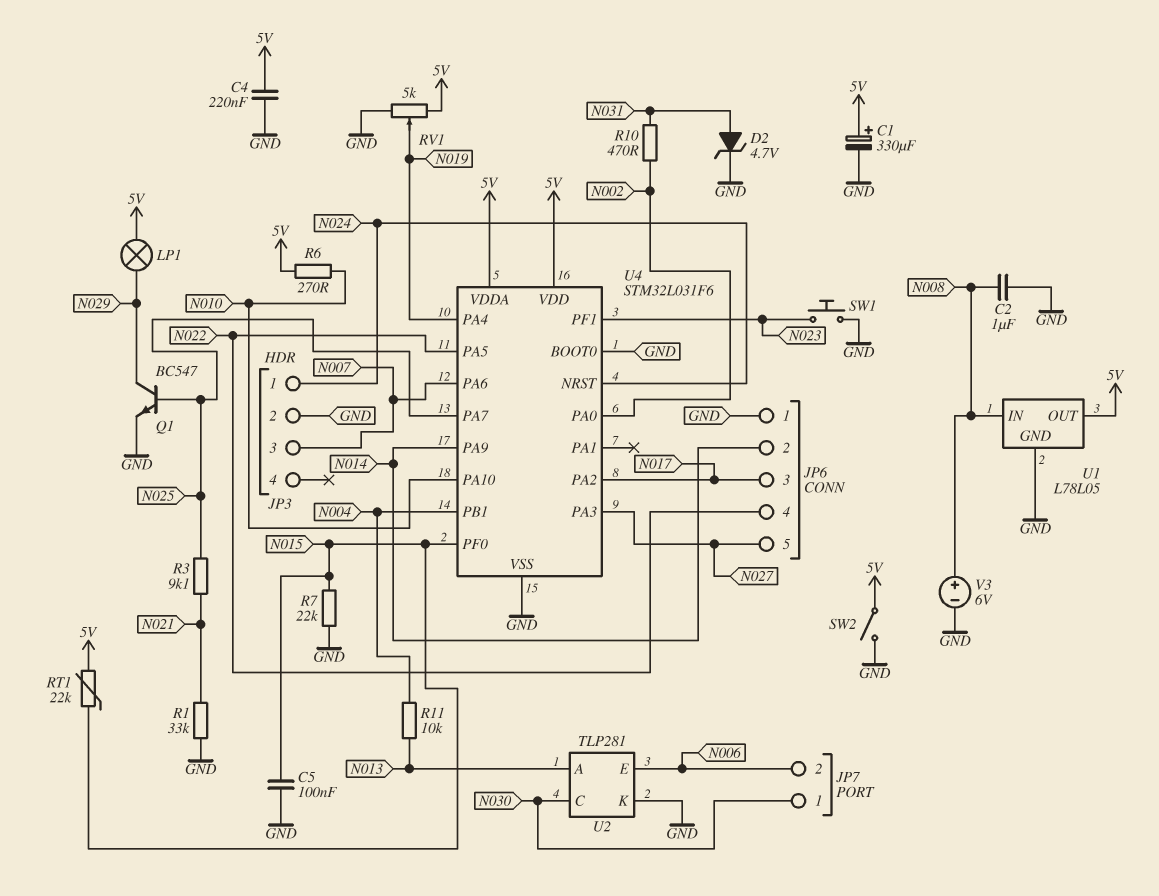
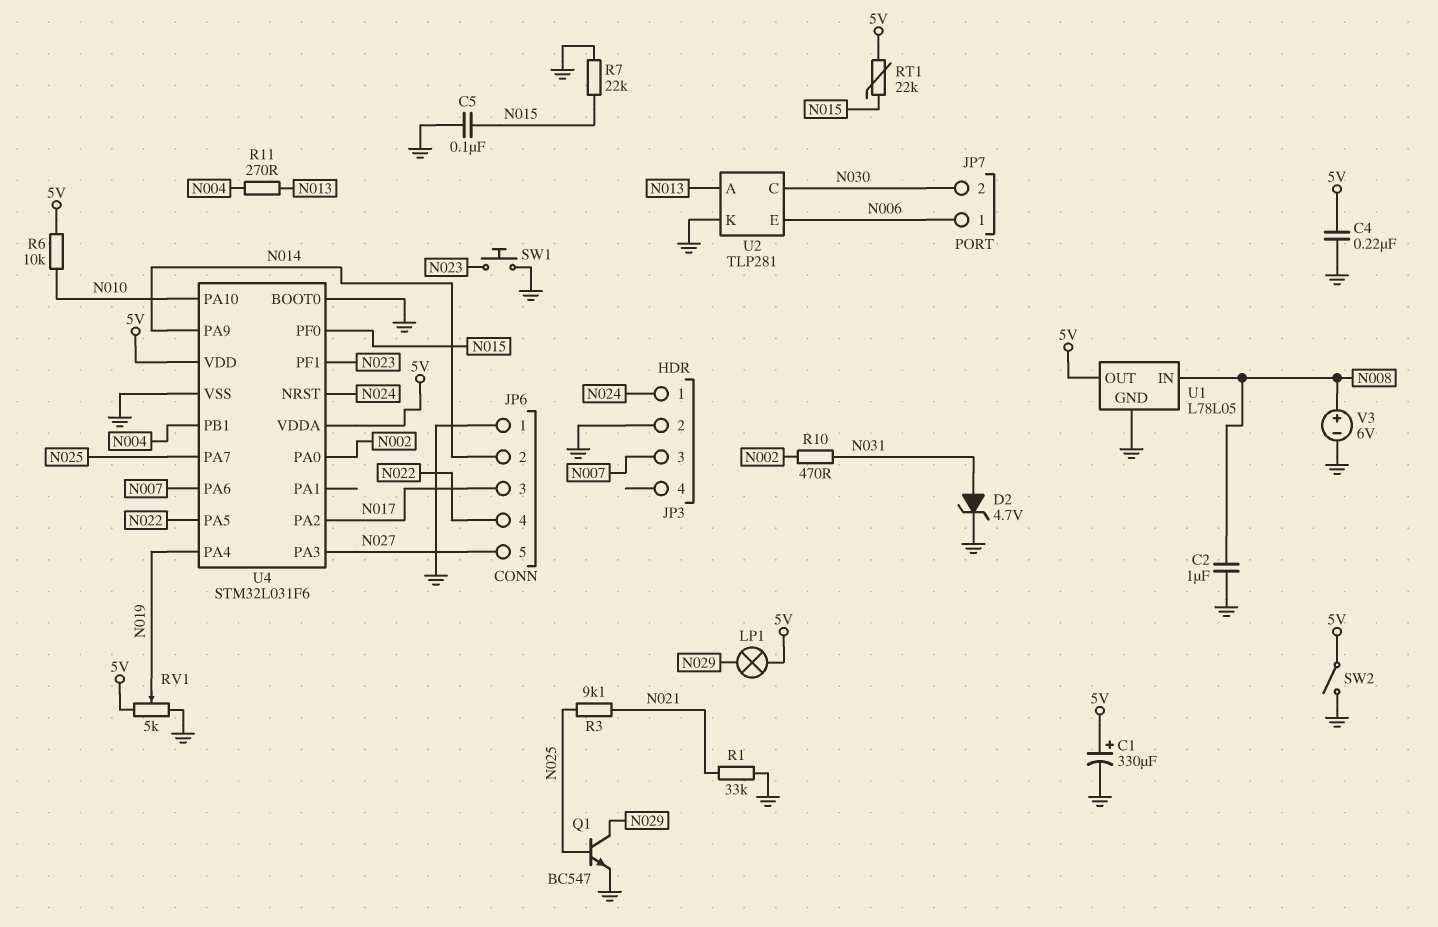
JP7 pin 1: N030 -> N006
JP7 pin 2: N006 -> N030
R6: 270 (5V, N010) -> 10k (5V, N010)
R11: 10k (N004, N013) -> 270 (N004, N013)

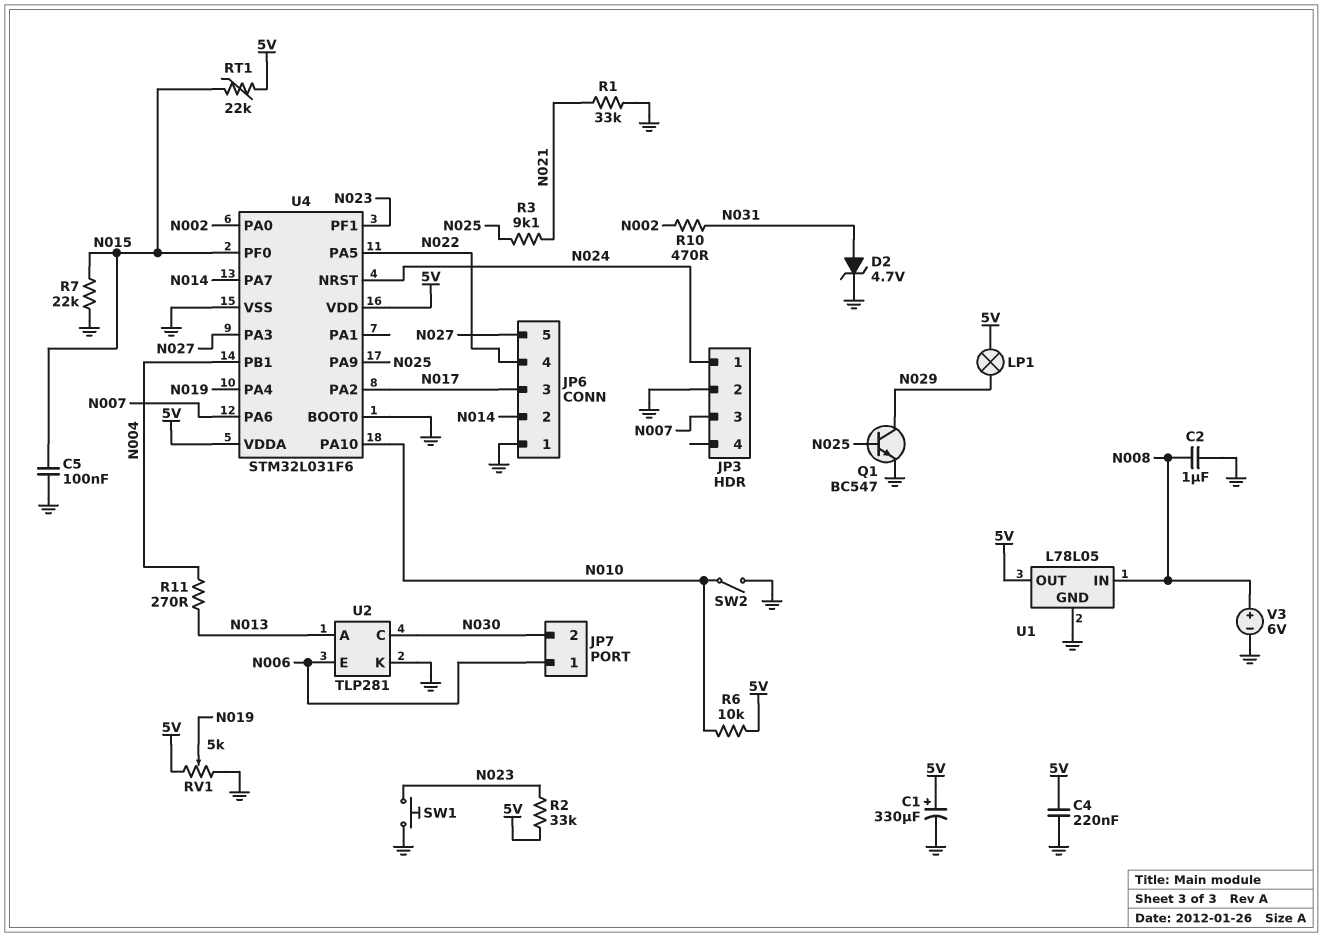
R2: none -> 33k (5V, N023)
SW2: switch (5V, GND) -> switch (GND, N010)
U4 pin PA7: N025 -> N014
U4 pin PA9: N014 -> N025

